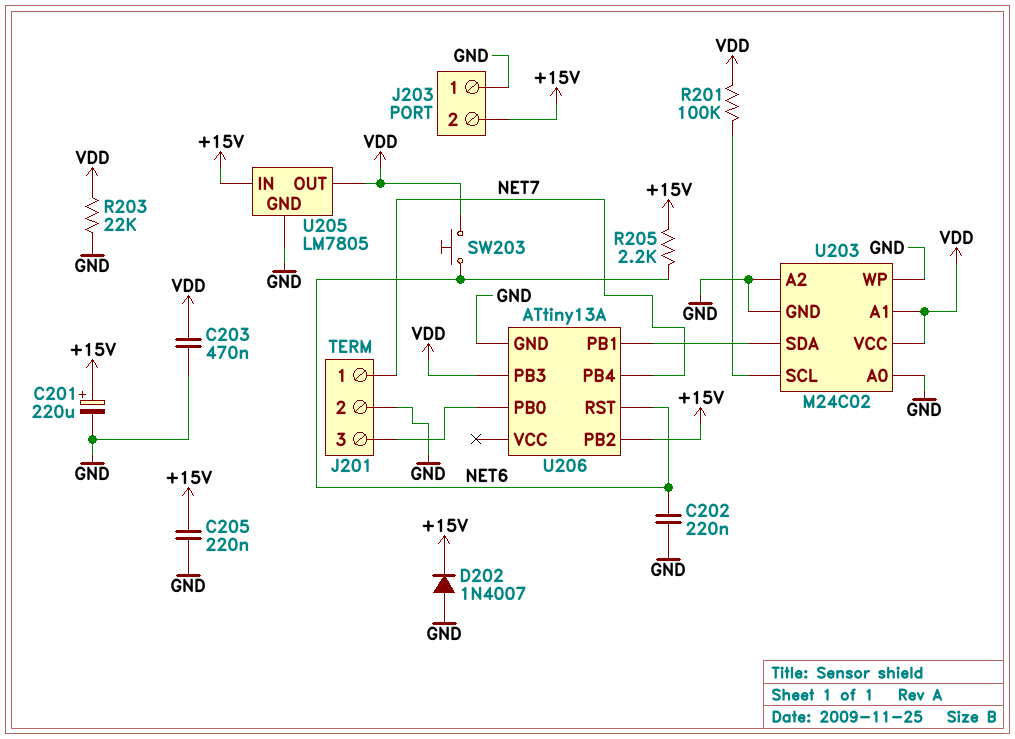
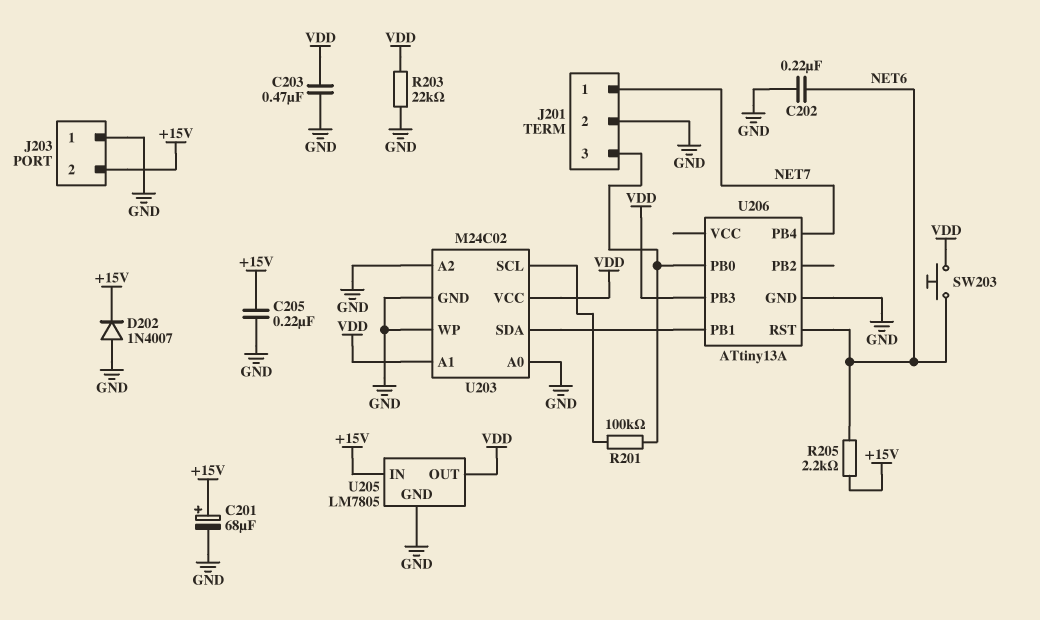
C201: 220uF (plus +15V, minus GND) -> 68uF (plus +15V, minus GND)
R201: 100k (U203/SCL, VDD) -> 100k (J201/3, U203/SCL)
U206 pin PB2: +15V -> none

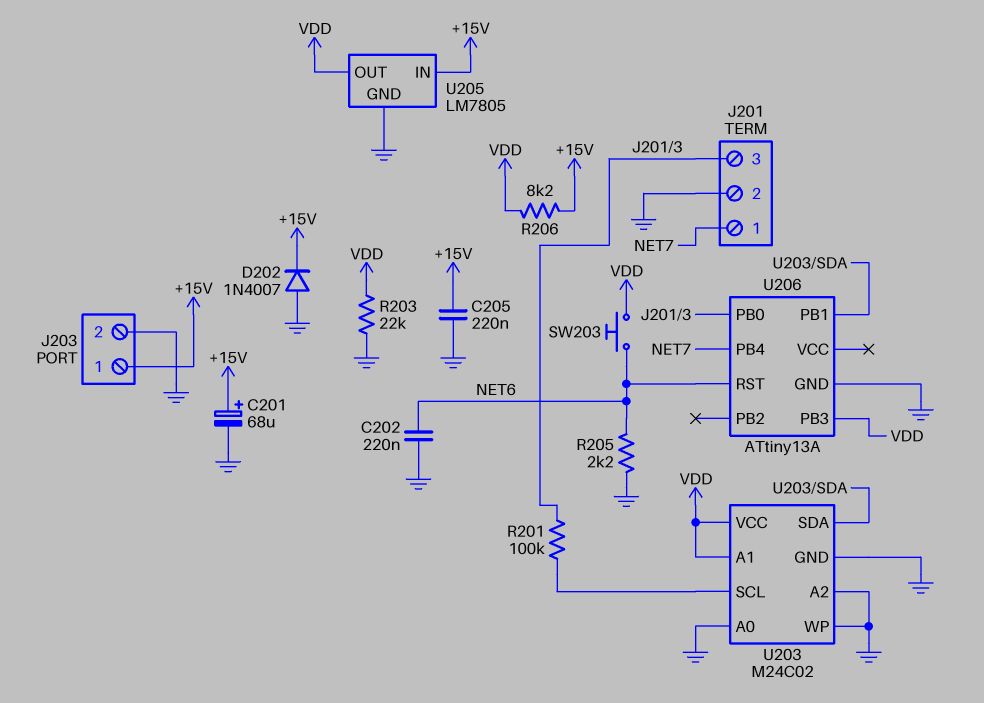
C203: 470nF (GND, VDD) -> none
J203 pin 1: GND -> +15V
J203 pin 2: +15V -> GND
R205: 2.2k (+15V, NET6) -> 2.2k (GND, NET6)
R206: none -> 8.2k (+15V, VDD)

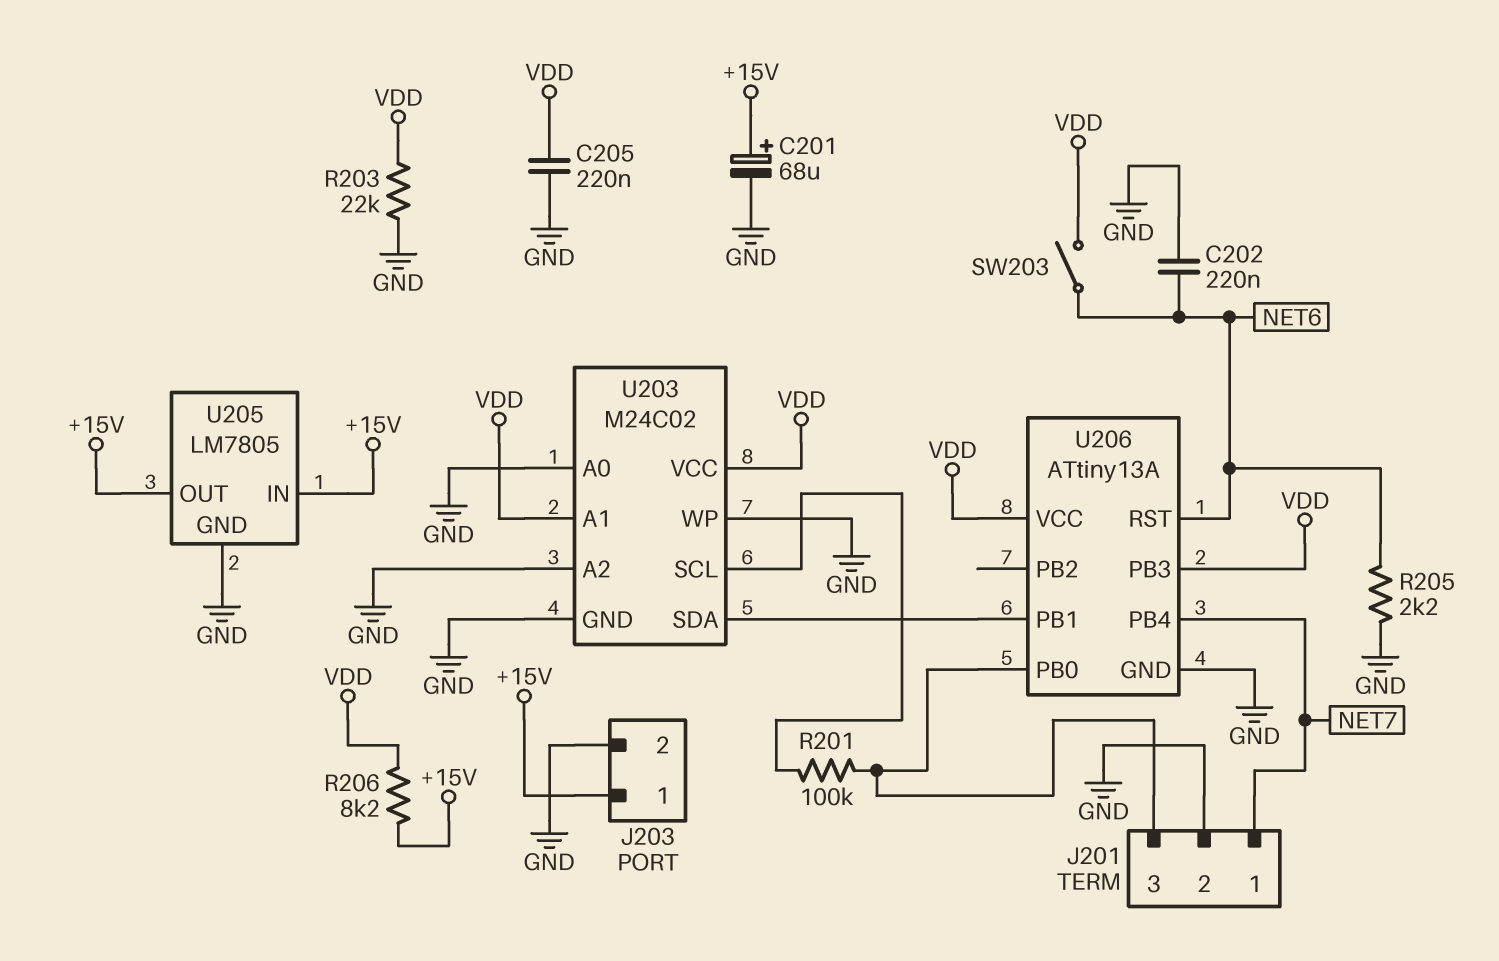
C205: 220nF (+15V, GND) -> 220nF (GND, VDD)
D202: diode 1N4007 (A GND, K +15V) -> none
SW203: button (NET6, VDD) -> switch (NET6, VDD)
U205 pin OUT: VDD -> +15V
U206 pin VCC: none -> VDD

